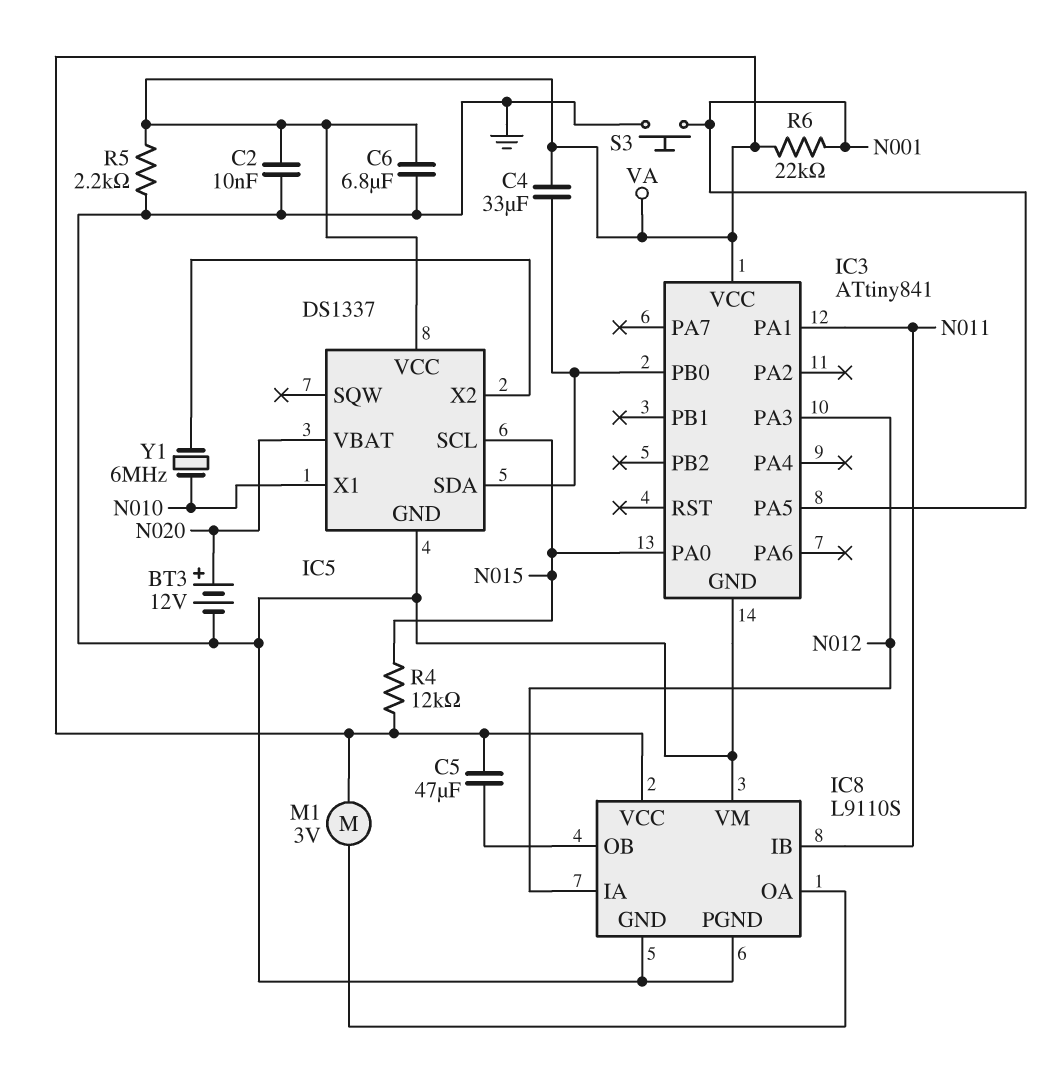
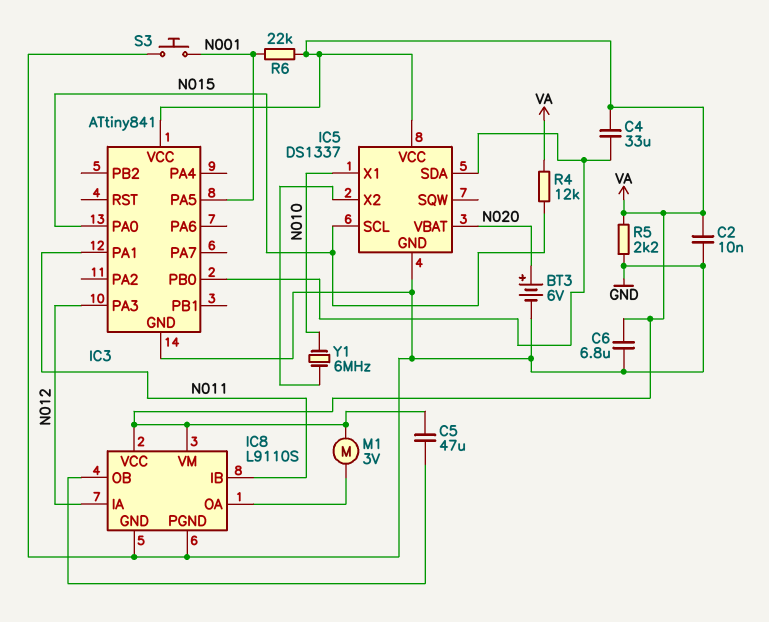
BT3: 12V (plus N020, minus GND) -> 6V (plus N020, minus GND)
IC8 pin VM: GND -> VA

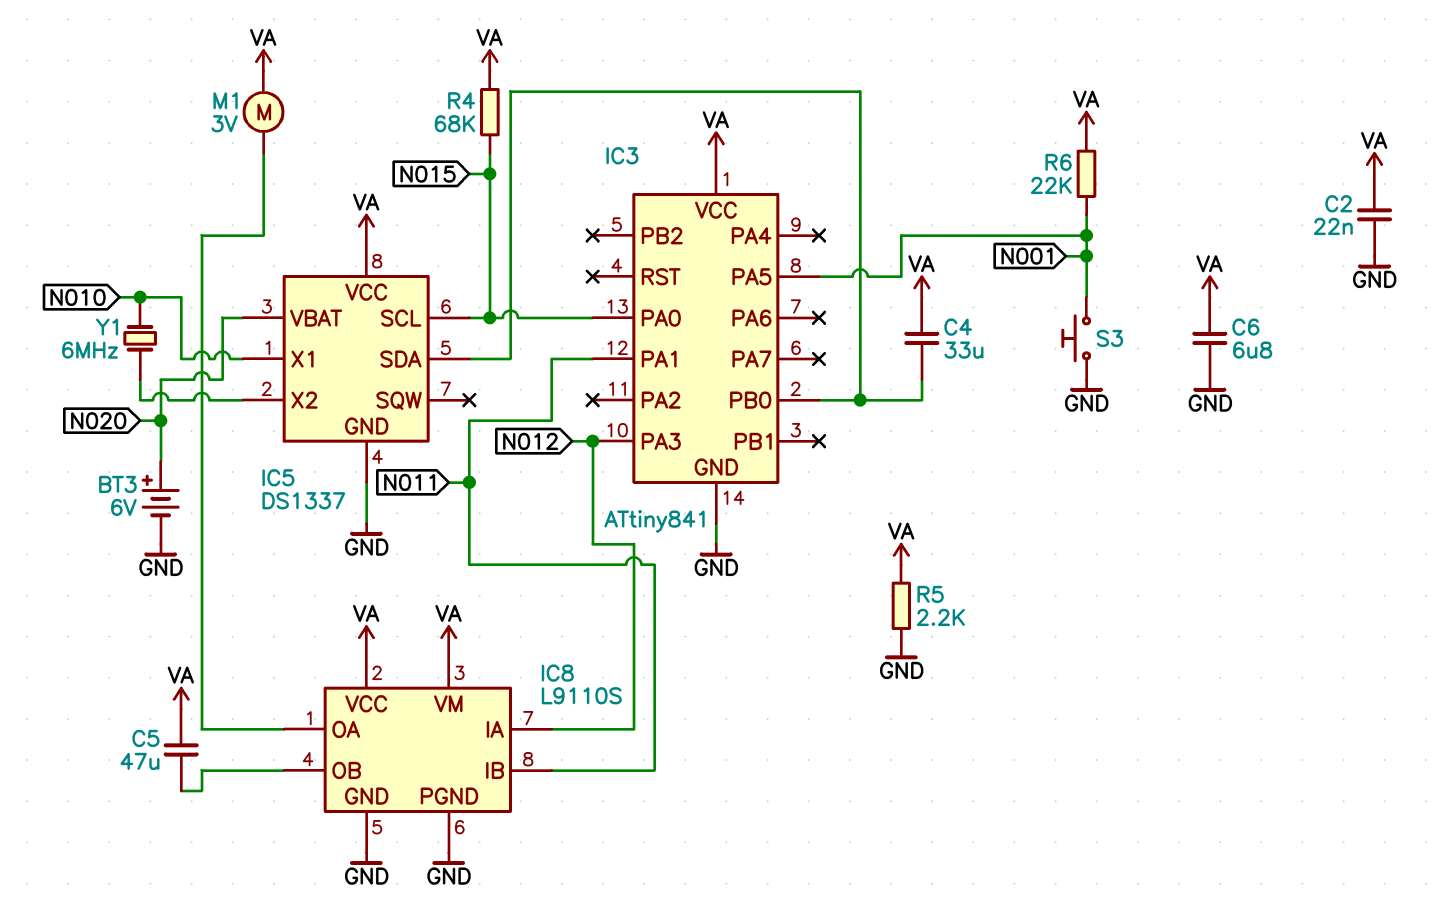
C2: 10nF (GND, VA) -> 22nF (GND, VA)
R4: 12k (N015, VA) -> 68k (N015, VA)

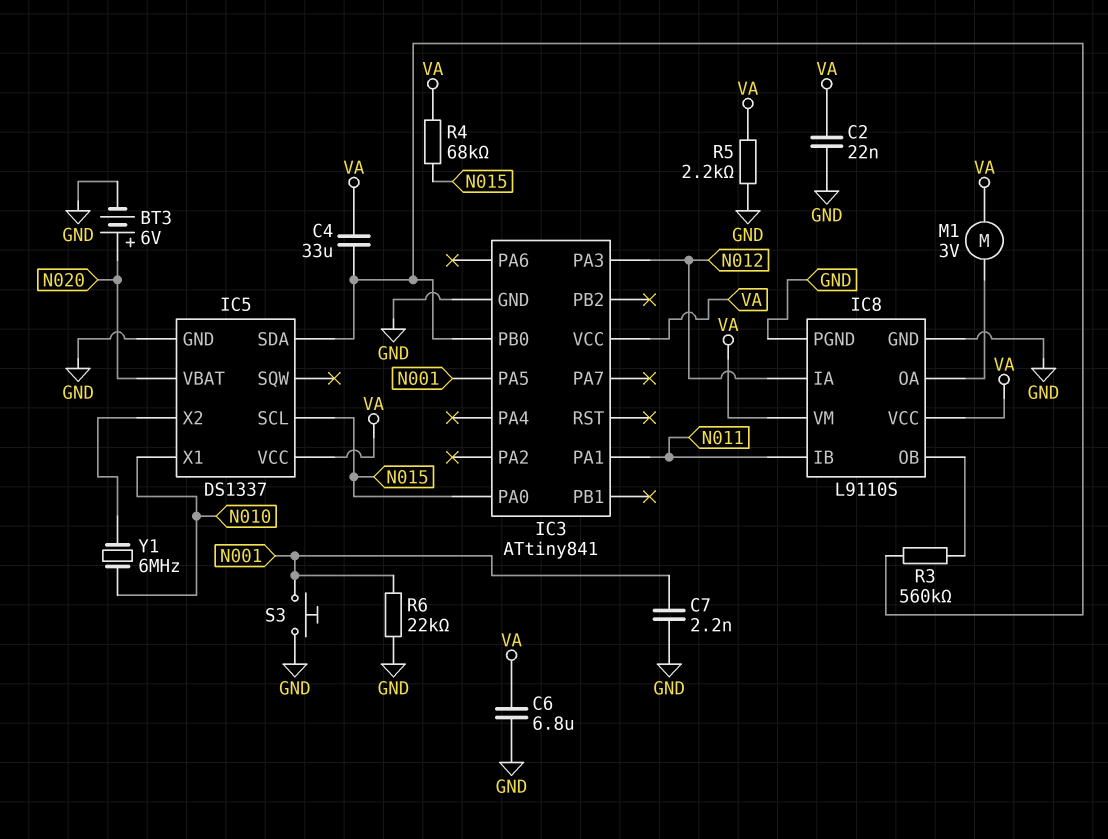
C5: 47uF (IC8/OB, VA) -> none
C7: none -> 2.2nF (GND, N001)
R3: none -> 560k (IC3/PB0, IC8/OB)
R6: 22k (N001, VA) -> 22k (GND, N001)

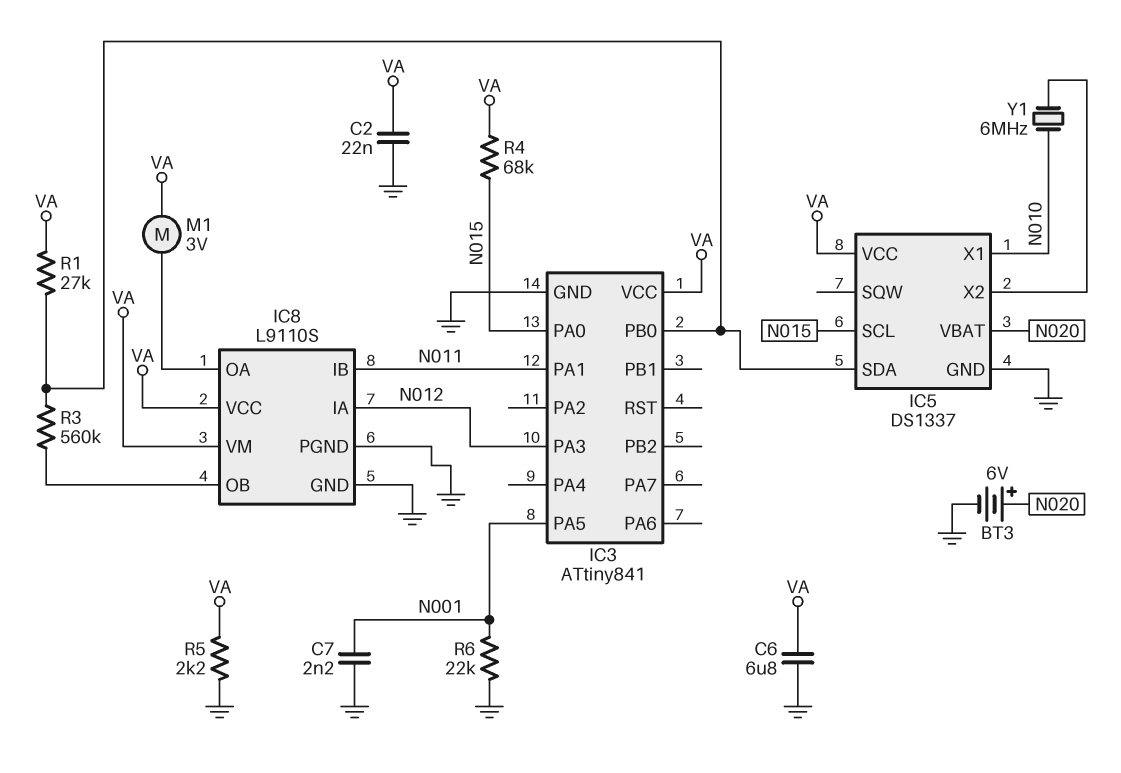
C4: 33uF (IC3/PB0, VA) -> none
R1: none -> 27k (IC3/PB0, VA)
S3: button (GND, N001) -> none

